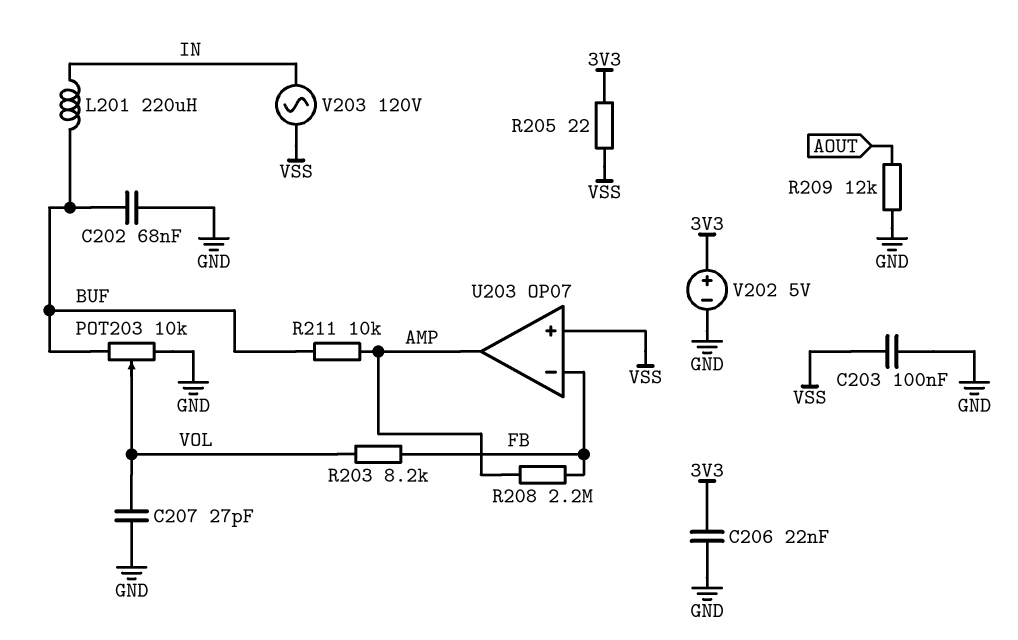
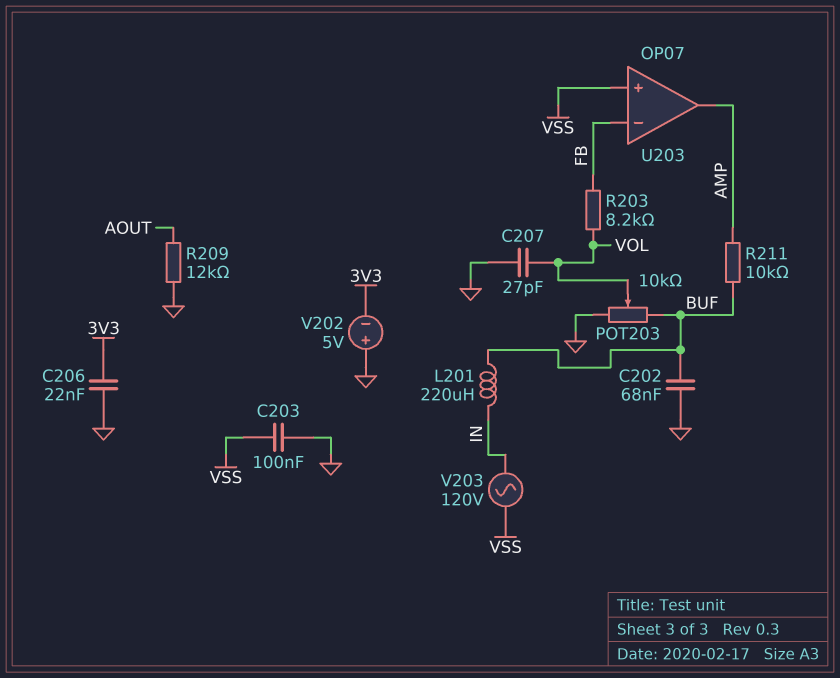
R205: 22 (3V3, VSS) -> none
R208: 2.2M (AMP, FB) -> none
V202: 5V (plus 3V3, minus GND) -> 5V (plus GND, minus 3V3)

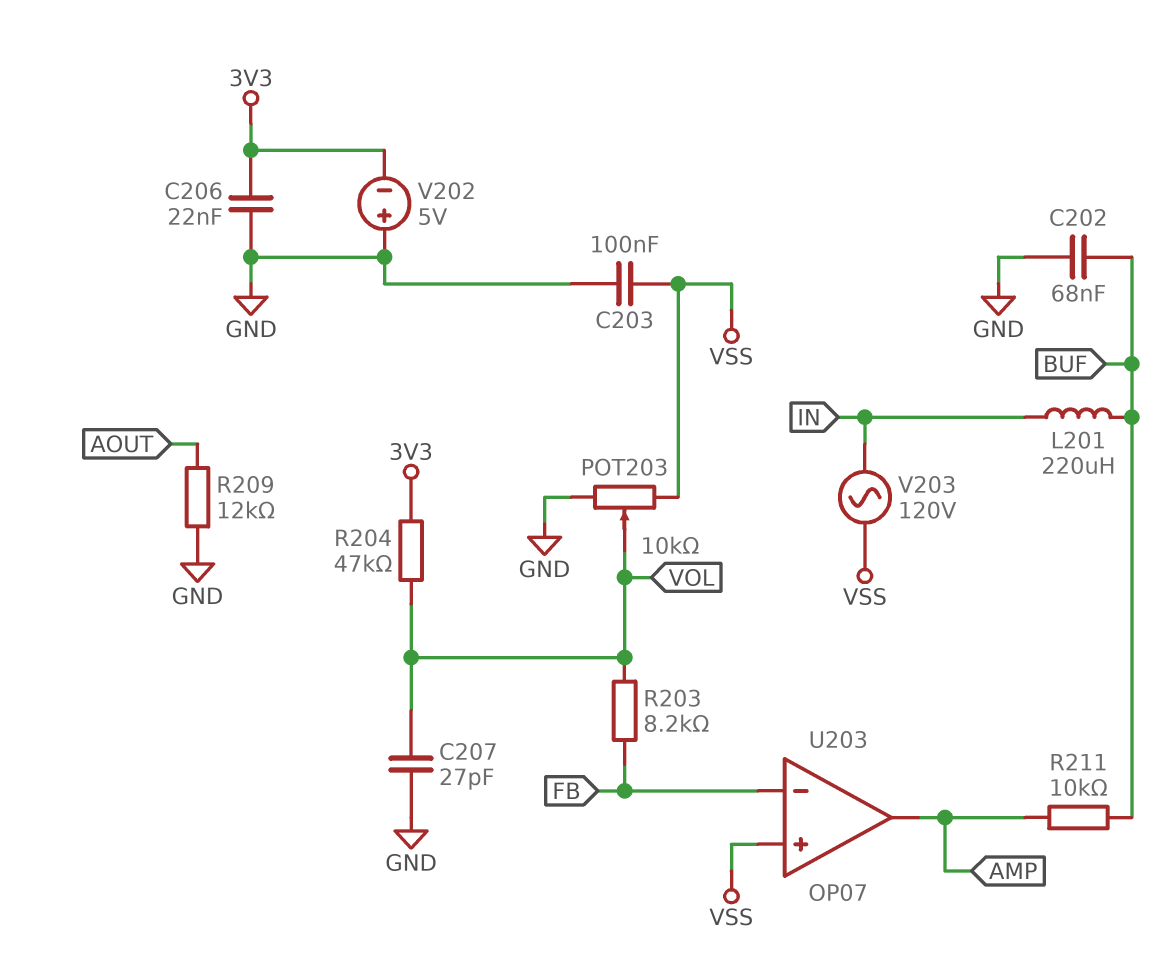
POT203: 10k (BUF, GND, wiper VOL) -> 10k (GND, VSS, wiper VOL)
R204: none -> 47k (3V3, VOL)

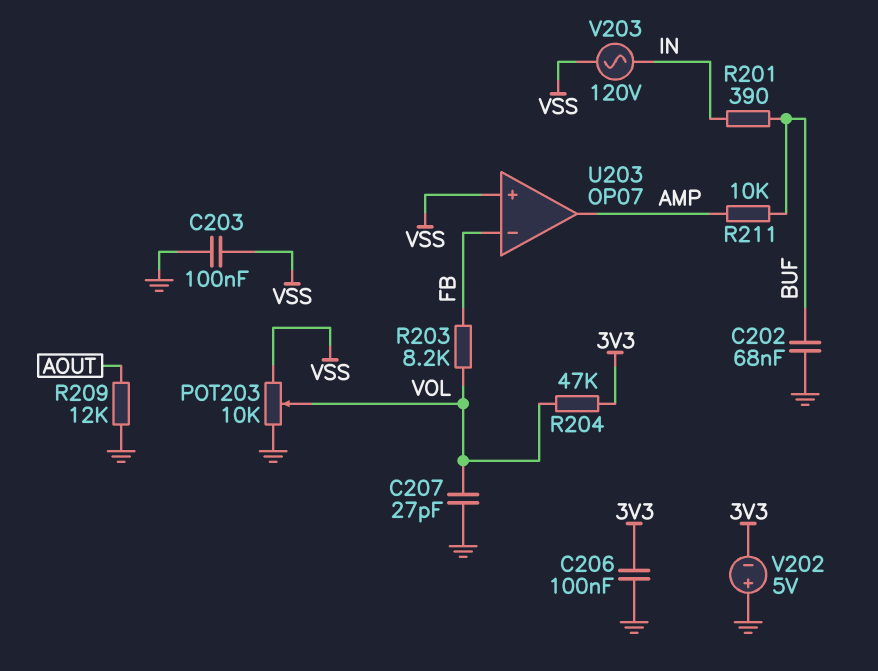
C206: 22nF (3V3, GND) -> 100nF (3V3, GND)
L201: 220uH (BUF, IN) -> none
R201: none -> 390 (BUF, IN)

